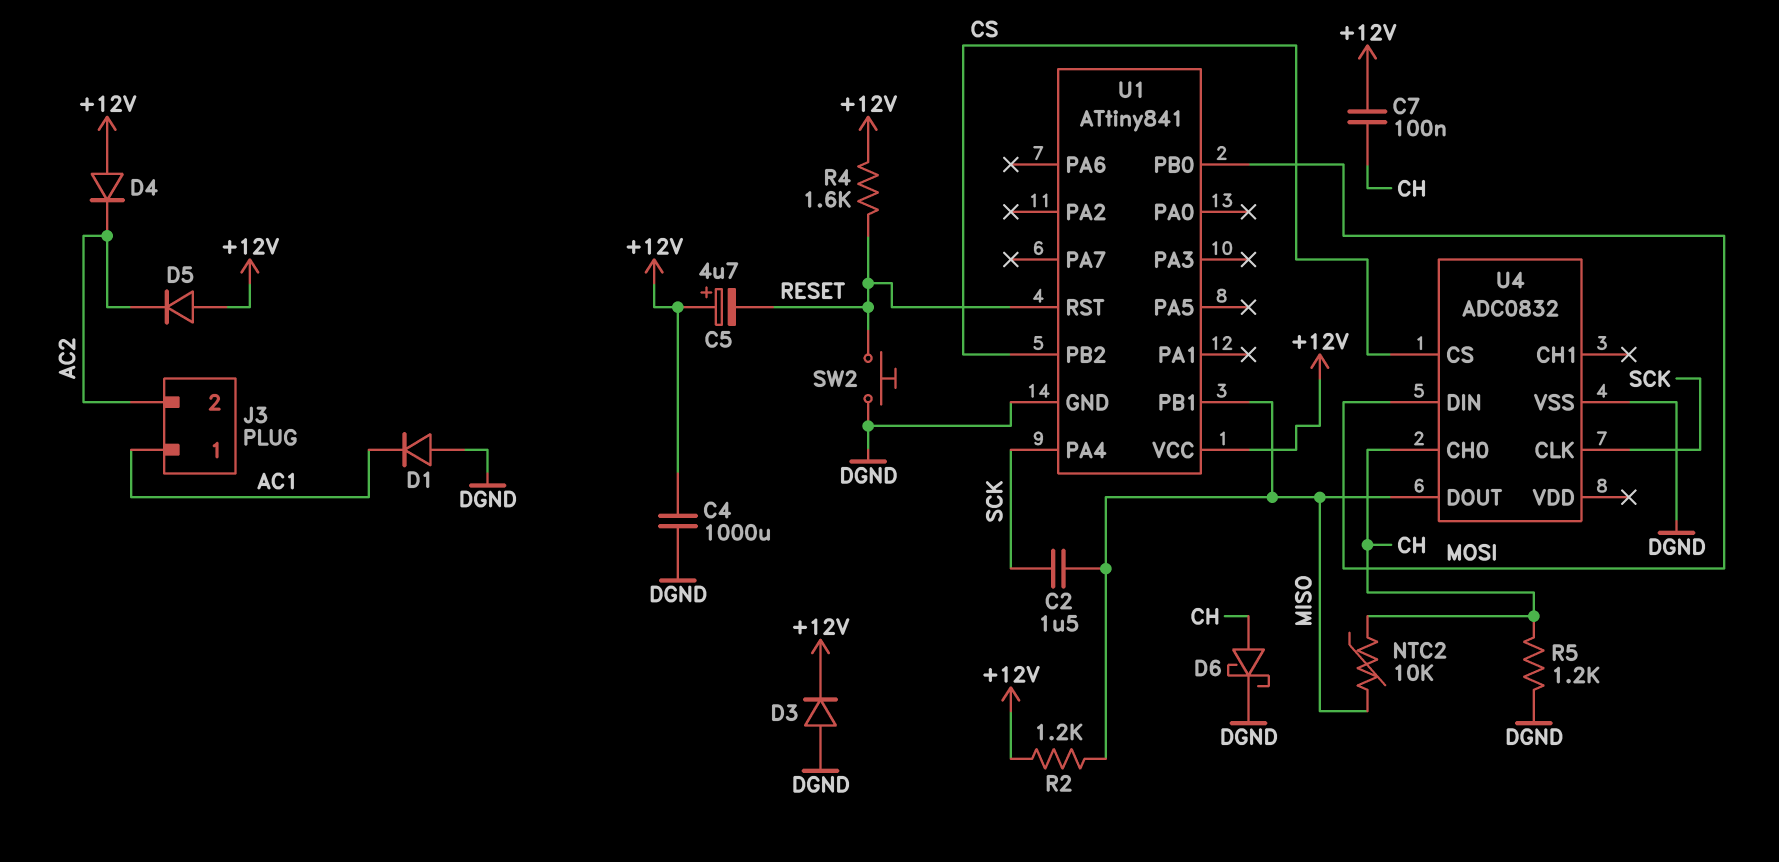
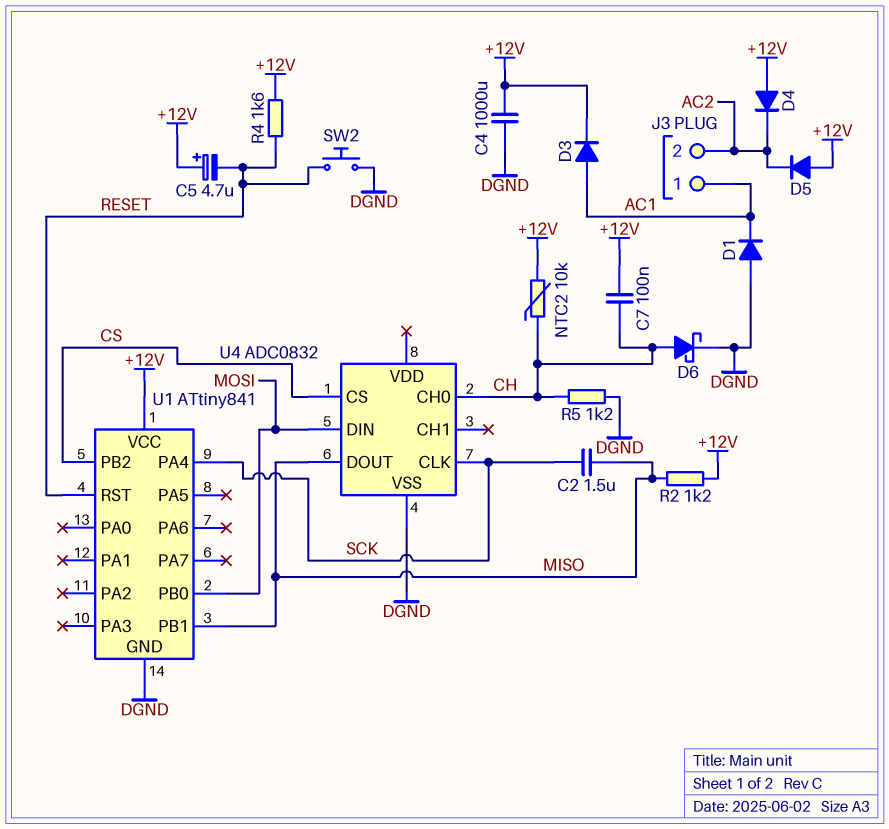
D3: diode (A DGND, K +12V) -> diode (A AC1, K +12V)
NTC2: 10k (CH, MISO) -> 10k (+12V, CH)

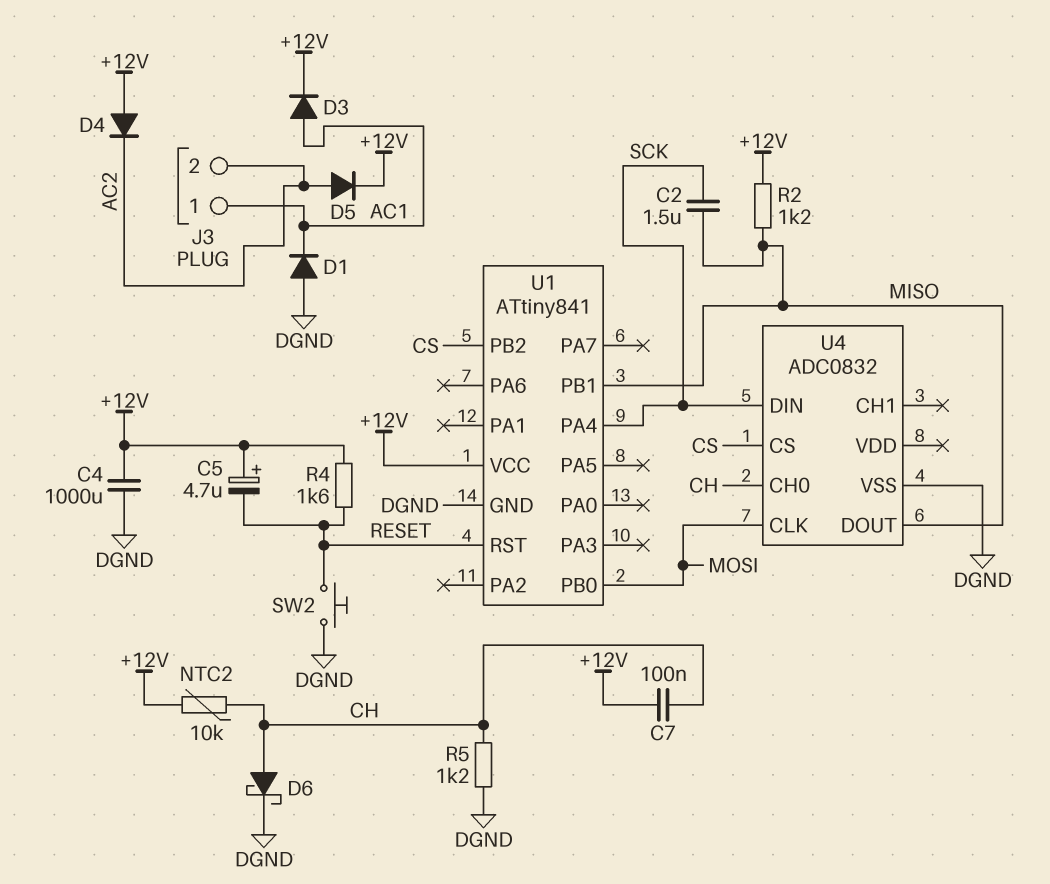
D5: diode (A +12V, K AC2) -> diode (A AC2, K +12V)
U4 pin CLK: SCK -> MOSI
U4 pin DIN: MOSI -> SCK

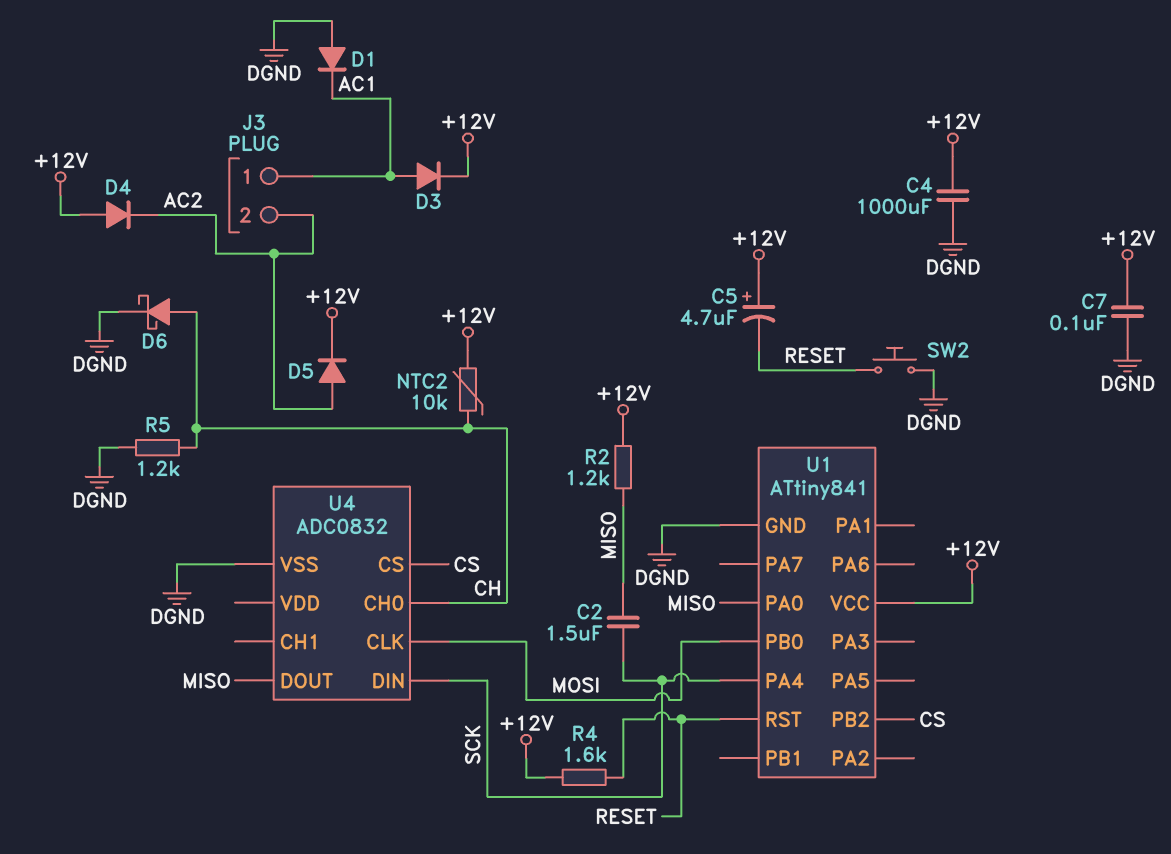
C7: 100nF (+12V, CH) -> 100nF (+12V, DGND)
U1 pin PA0: none -> MISO
U1 pin PB1: MISO -> none

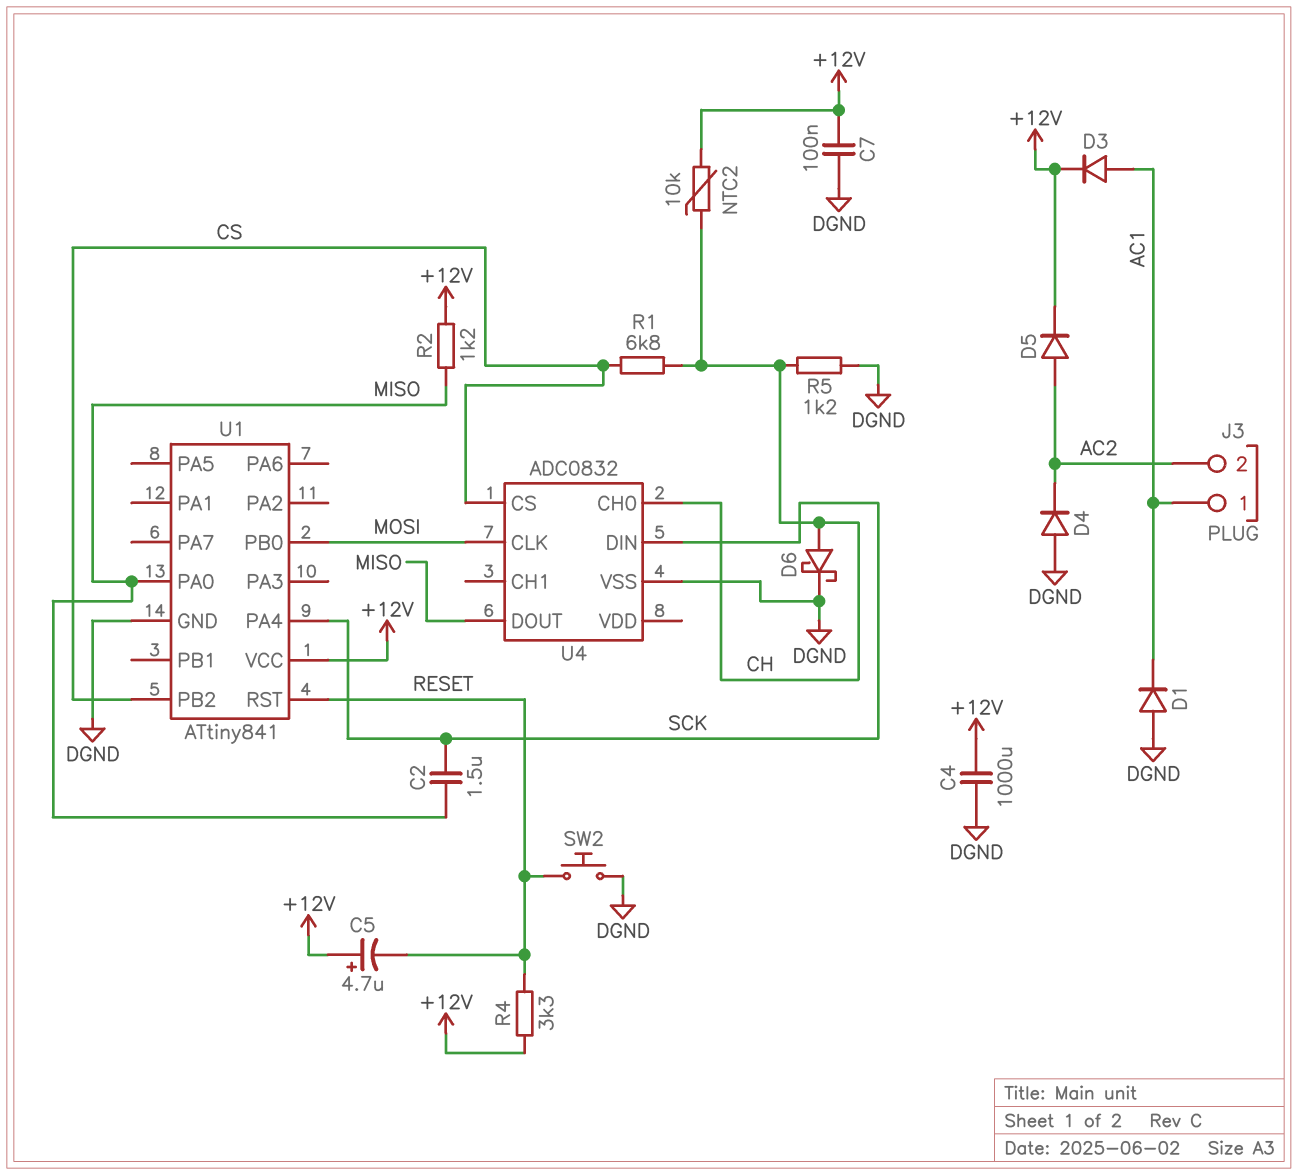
D4: diode (A +12V, K AC2) -> diode (A DGND, K AC2)
R1: none -> 6.8k (CH, CS)
R4: 1.6k (+12V, RESET) -> 3.3k (+12V, RESET)

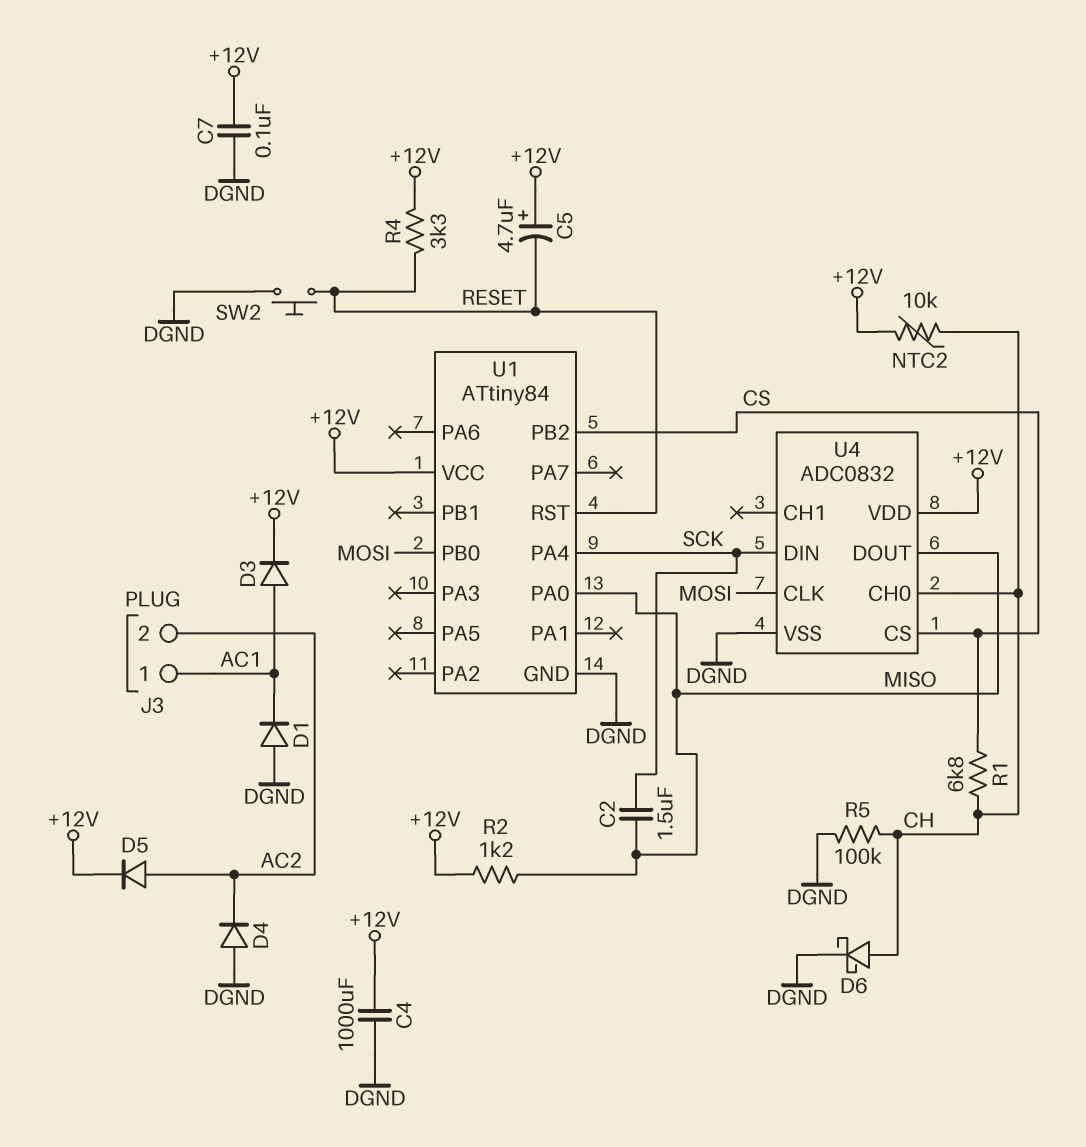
R5: 1.2k (CH, DGND) -> 100k (CH, DGND)
U1: ATtiny841 -> ATtiny84
U4 pin VDD: none -> +12V

